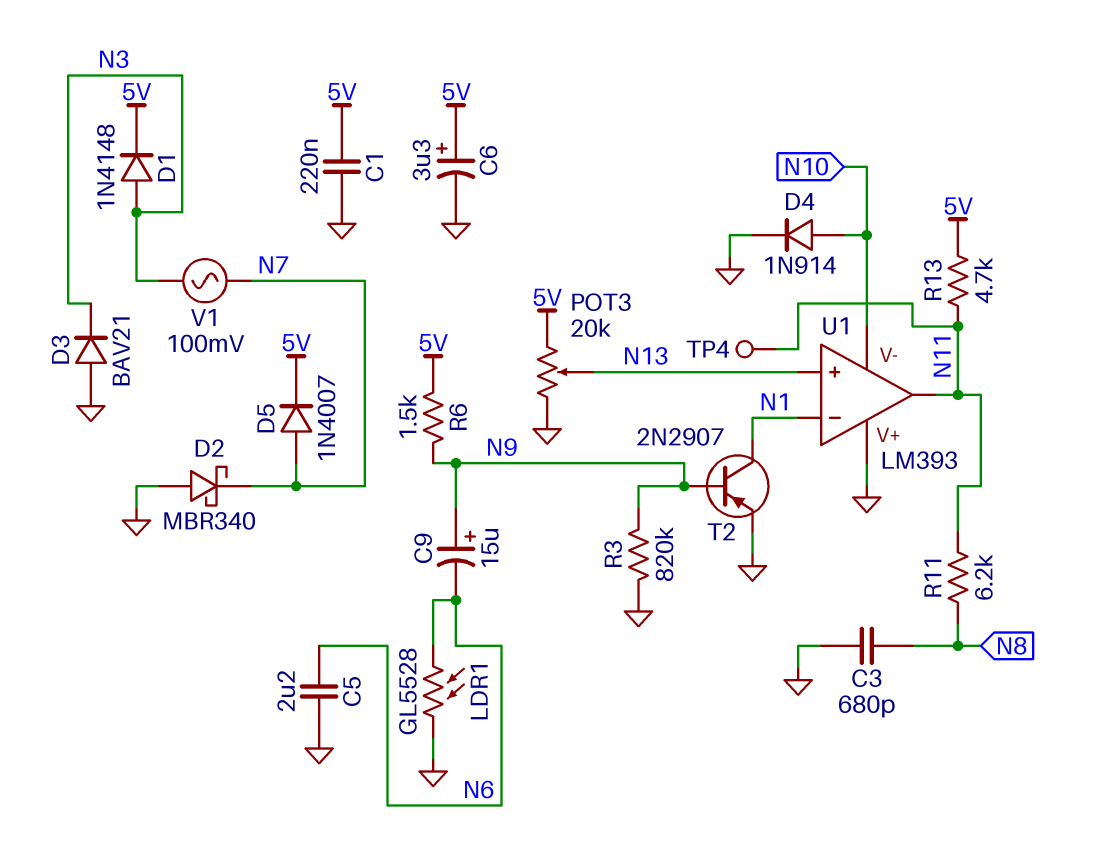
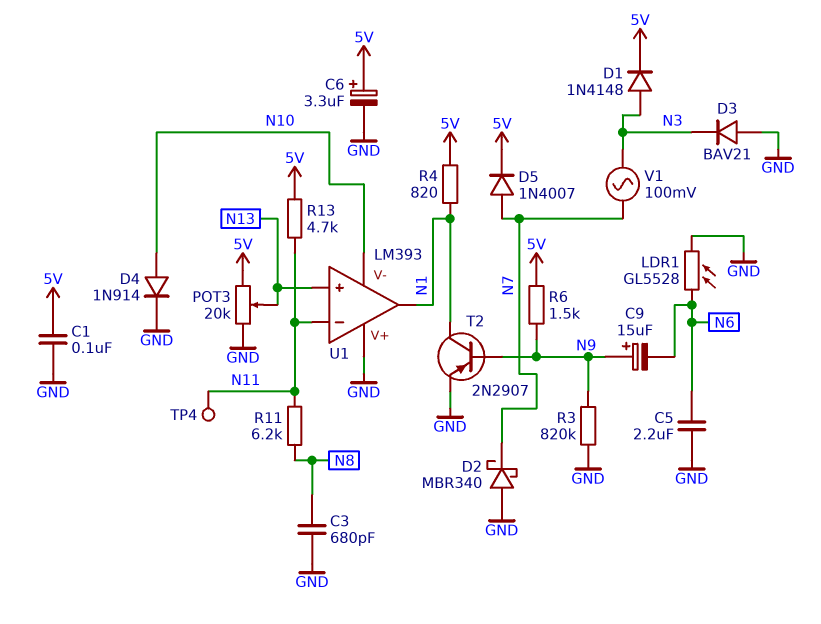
C1: 220nF (5V, GND) -> 100nF (5V, GND)
R4: none -> 820 (5V, N1)
U1 pin in-: N1 -> N11
U1 pin out: N11 -> N1

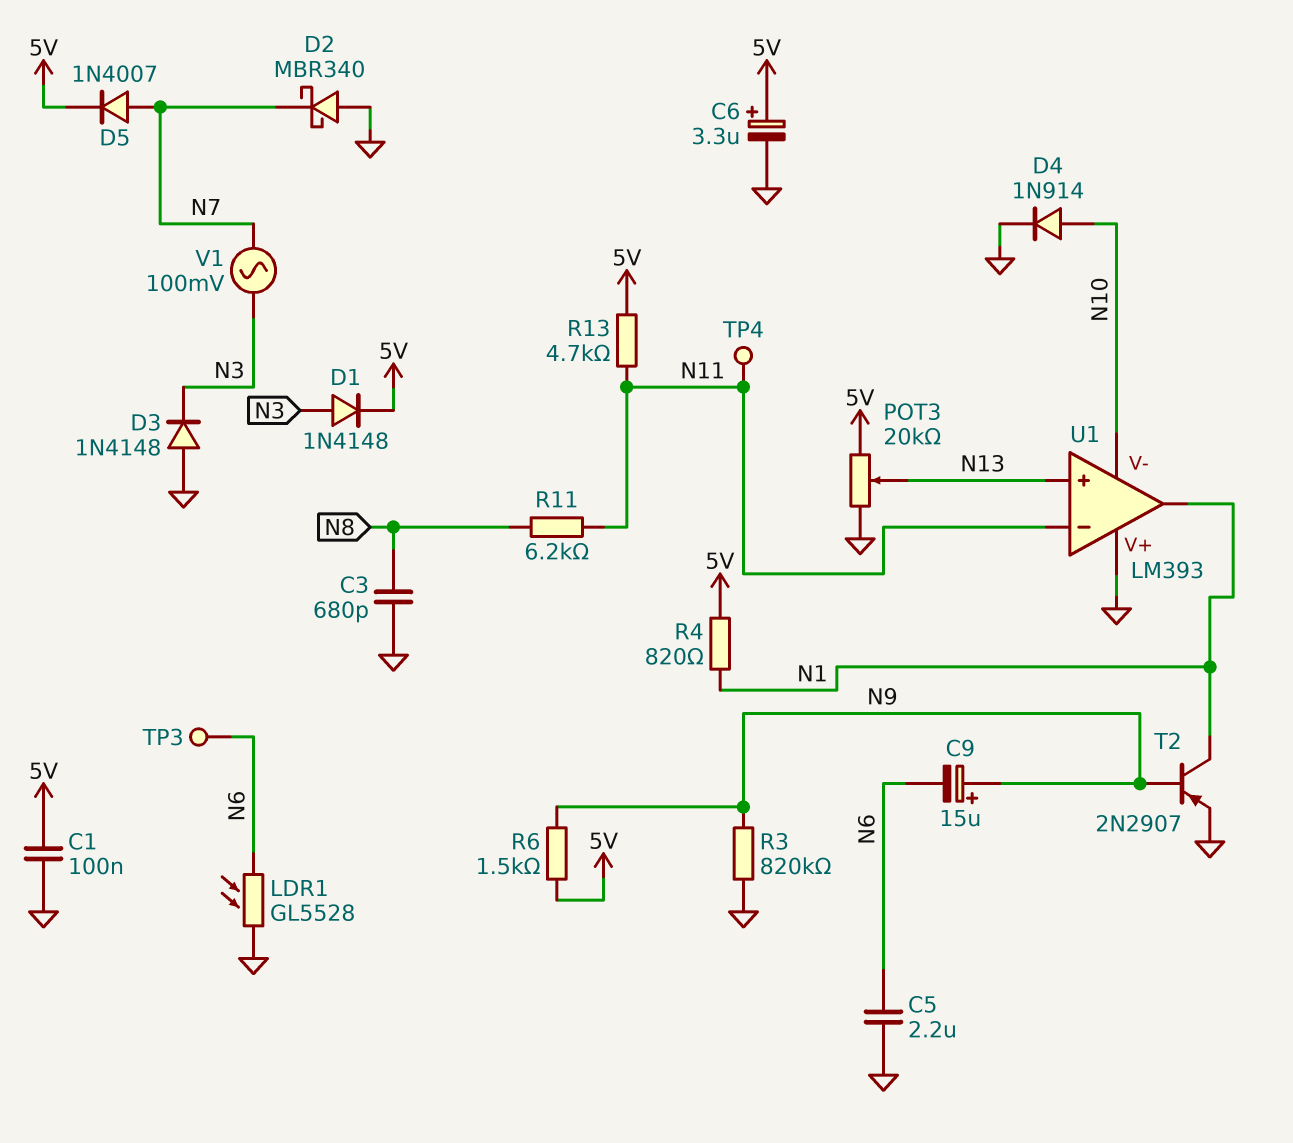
D3: diode BAV21 (A GND, K N3) -> diode 1N4148 (A GND, K N3)
TP3: none -> test point (N6)

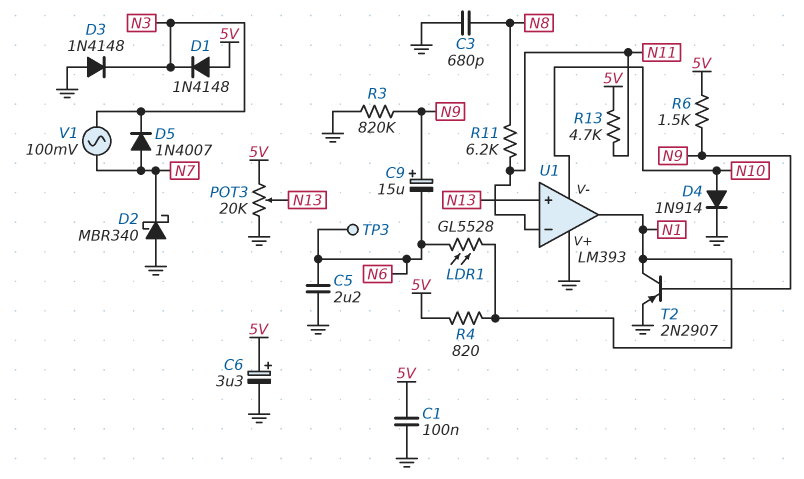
D1: diode 1N4148 (A N3, K 5V) -> diode 1N4148 (A 5V, K N3)
D5: diode 1N4007 (A N7, K 5V) -> diode 1N4007 (A N7, K N3)
LDR1: GL5528 (GND, N6) -> GL5528 (N1, N6)
TP4: test point (N11) -> none

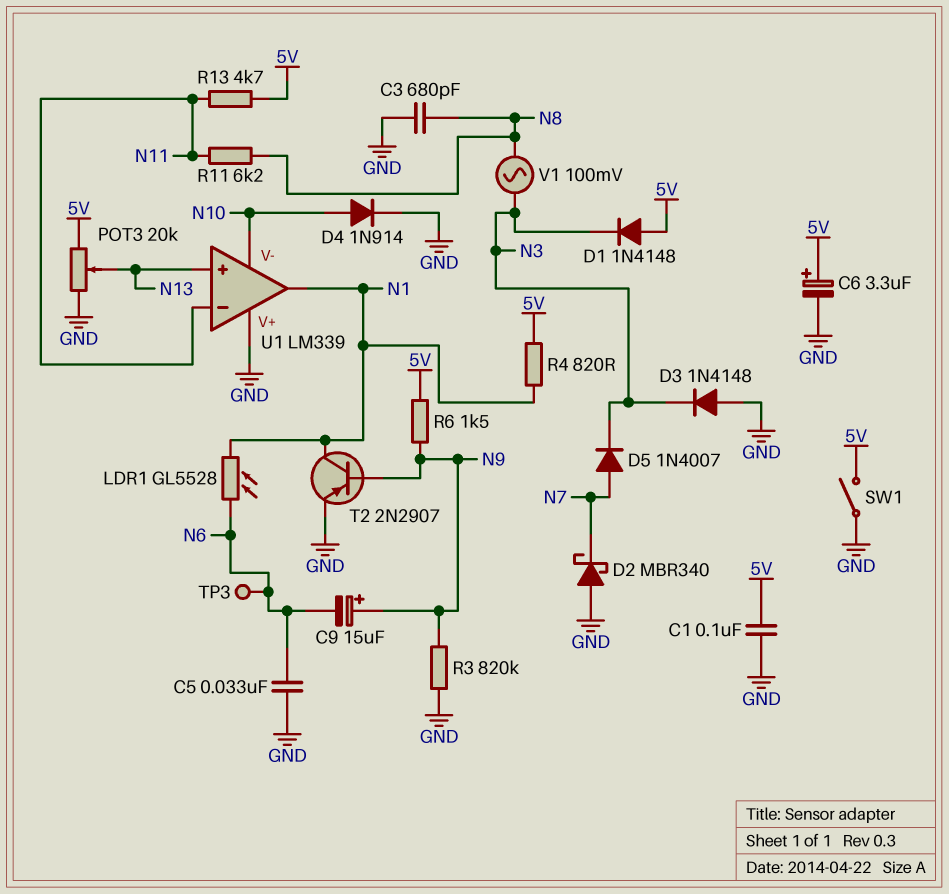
C5: 2.2uF (GND, N6) -> 33nF (GND, N6)
SW1: none -> switch (5V, GND)
U1: LM393 -> LM339
V1: AC 100mV (N3, N7) -> AC 100mV (N3, N8)

